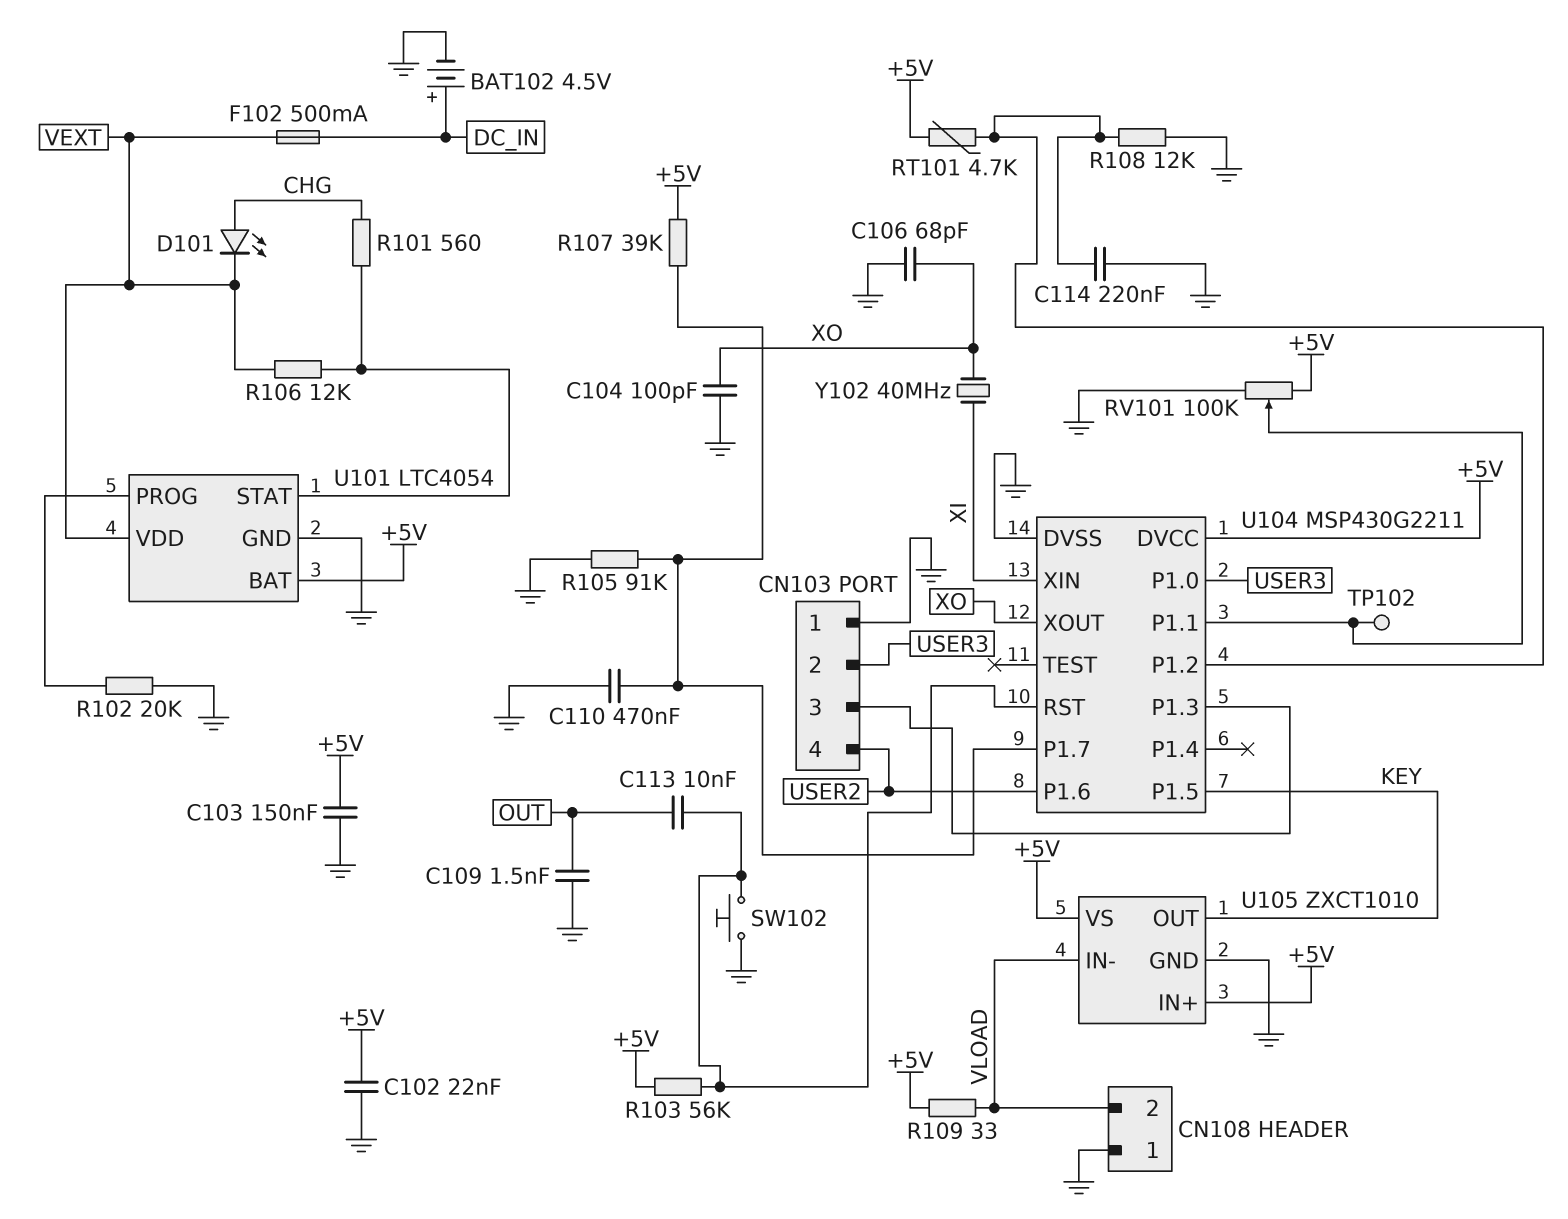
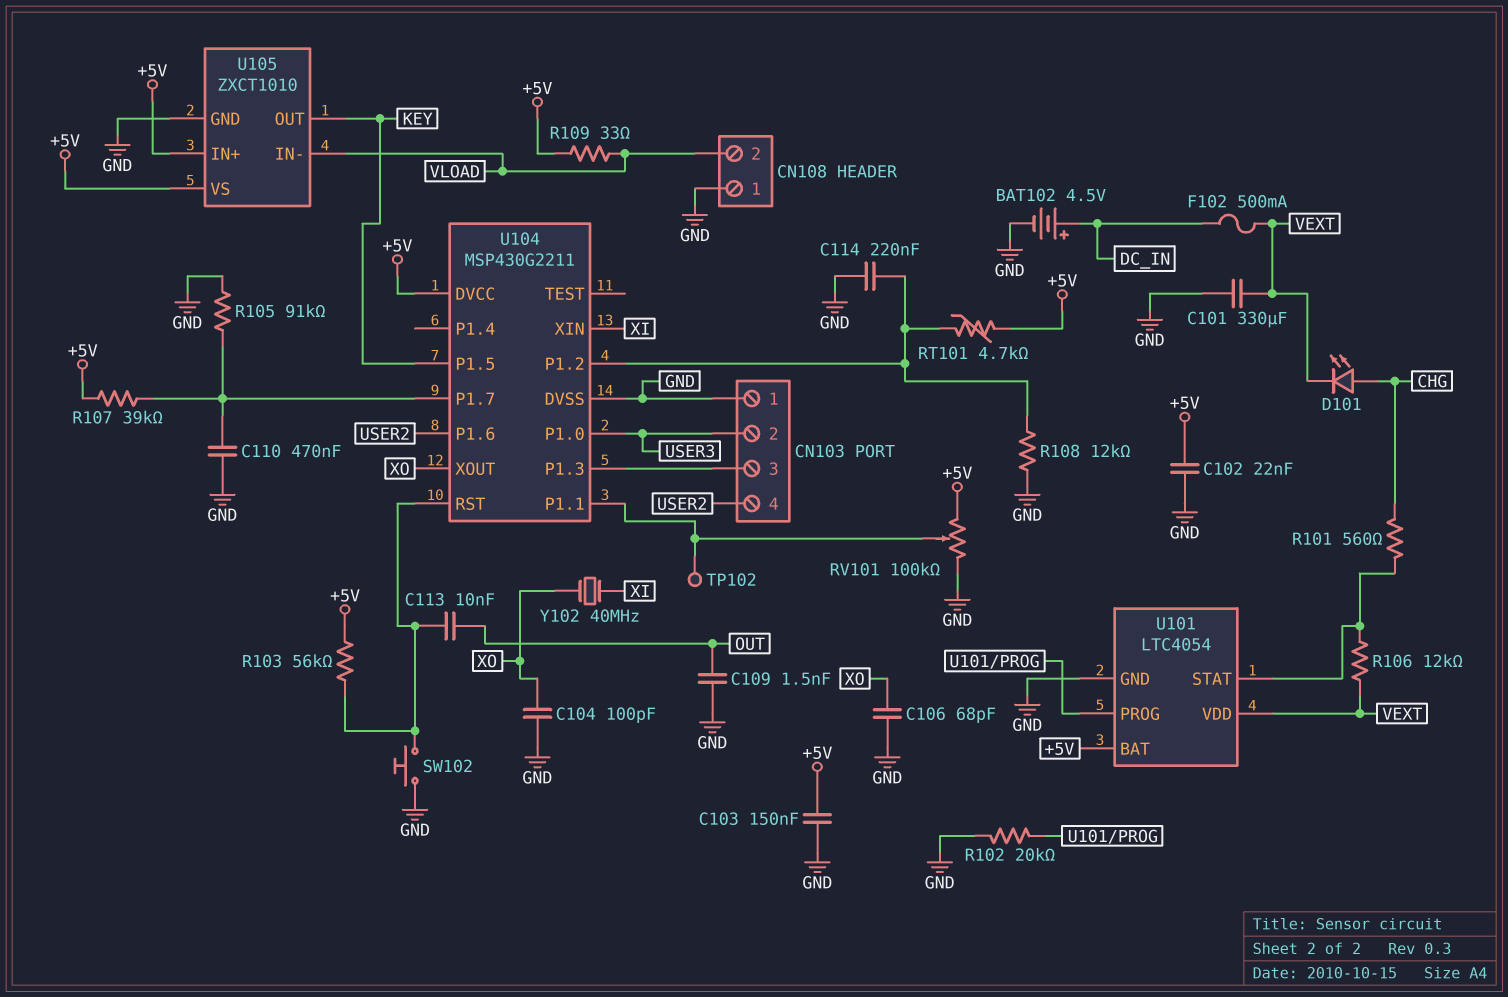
C101: none -> 330uF (GND, VEXT)

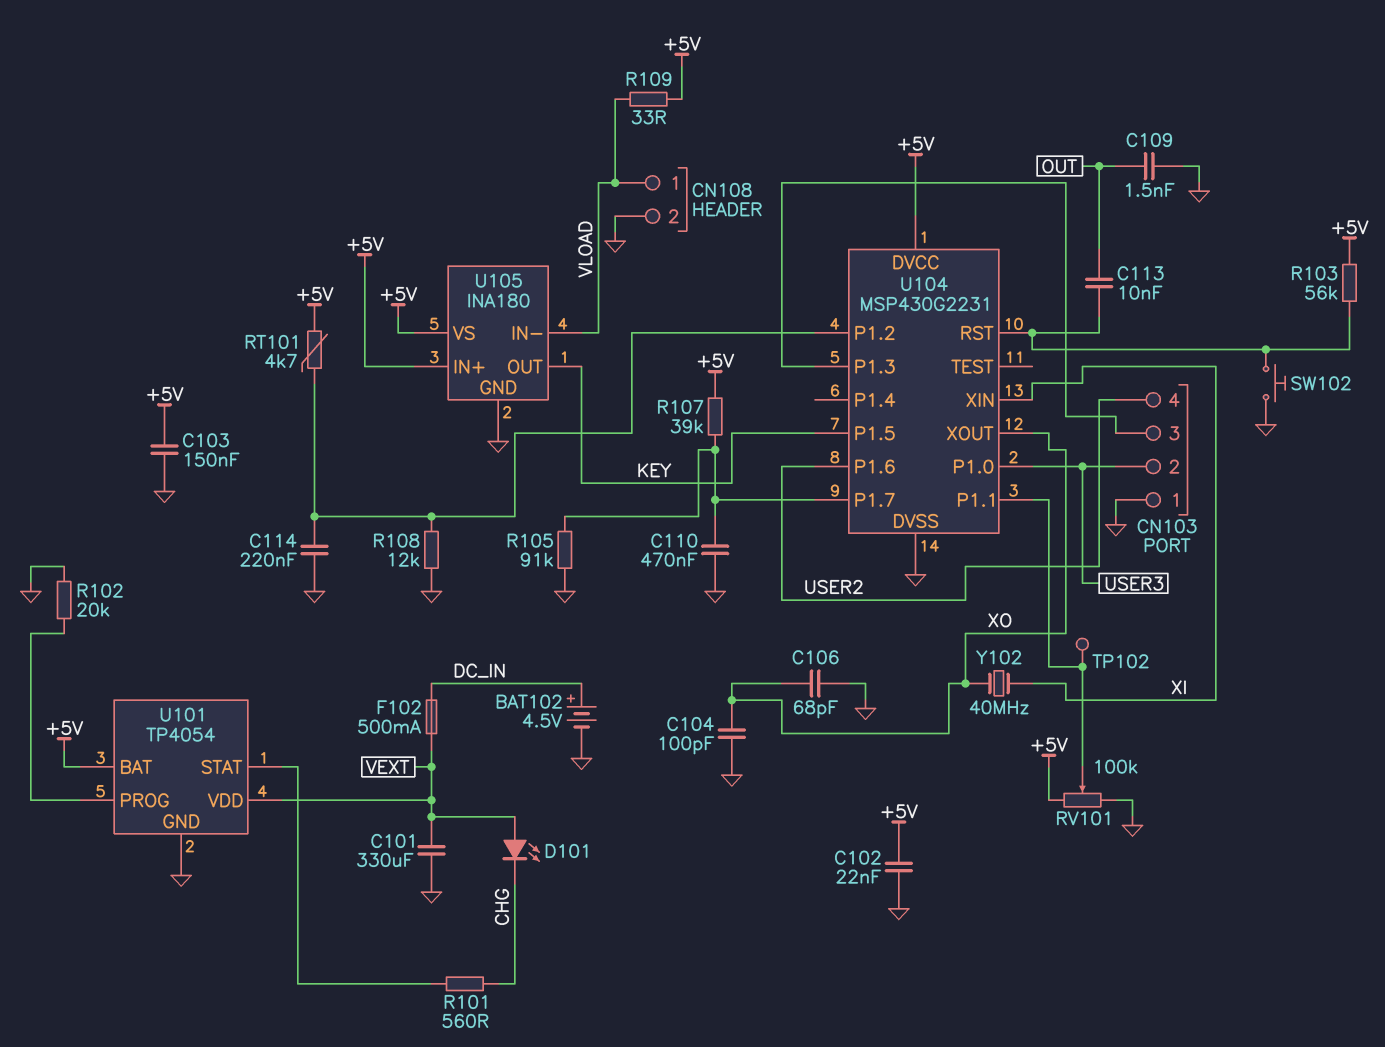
CN108 pin 1: GND -> VLOAD
CN108 pin 2: VLOAD -> GND
D101: LED (A CHG, K VEXT) -> LED (A VEXT, K CHG)
R106: 12k (U101/STAT, VEXT) -> none
U101: LTC4054 -> TP4054
U104: MSP430G2211 -> MSP430G2231
U105: ZXCT1010 -> INA180

